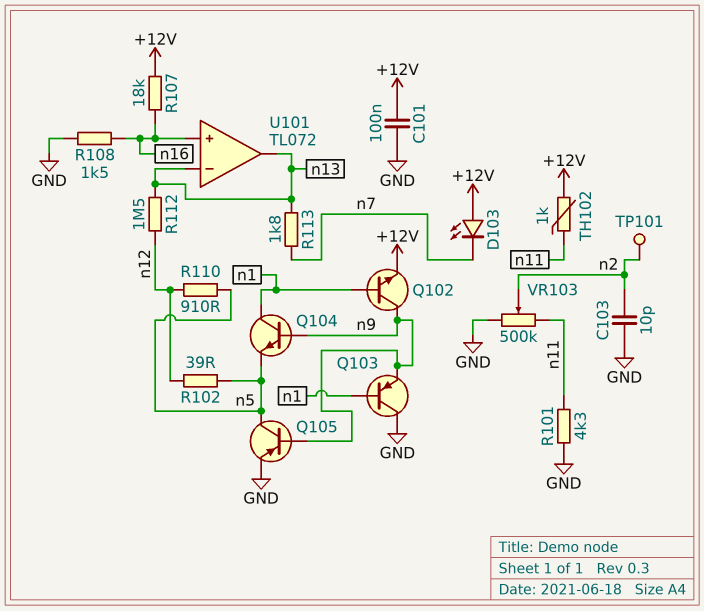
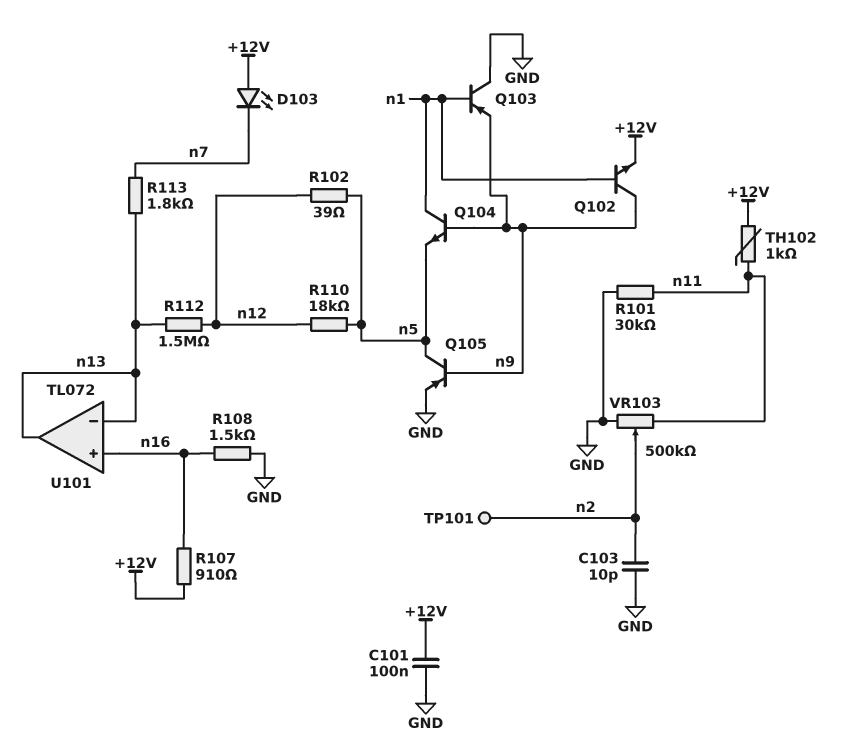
R101: 4.3k (GND, n11) -> 30k (GND, n11)
R107: 18k (+12V, n16) -> 910 (+12V, n16)
R110: 910 (n5, n12) -> 18k (n5, n12)

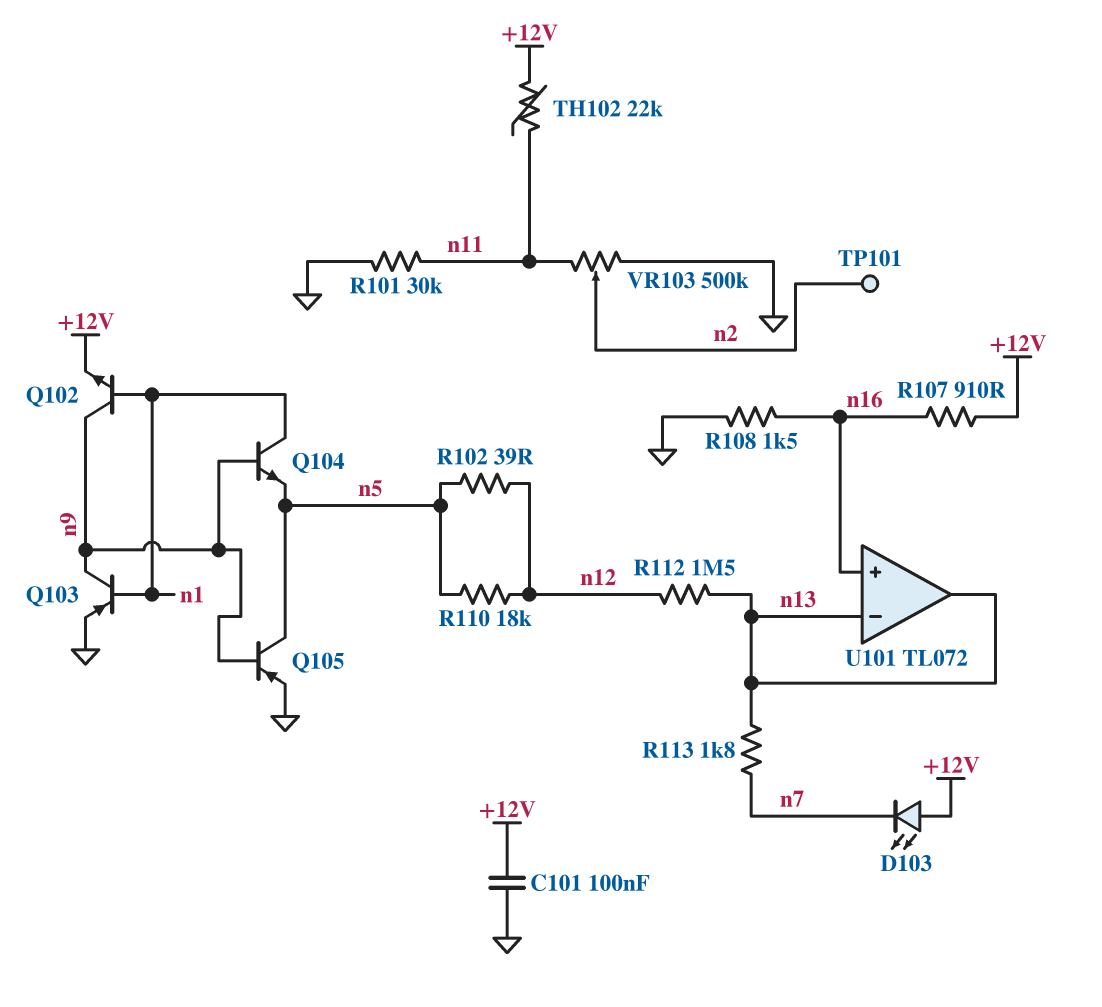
C103: 10pF (GND, n2) -> none
Q103: PNP (B n1, C GND, E n9) -> PNP (B n1, C n9, E GND)
TH102: 1k (+12V, n11) -> 22k (+12V, n11)

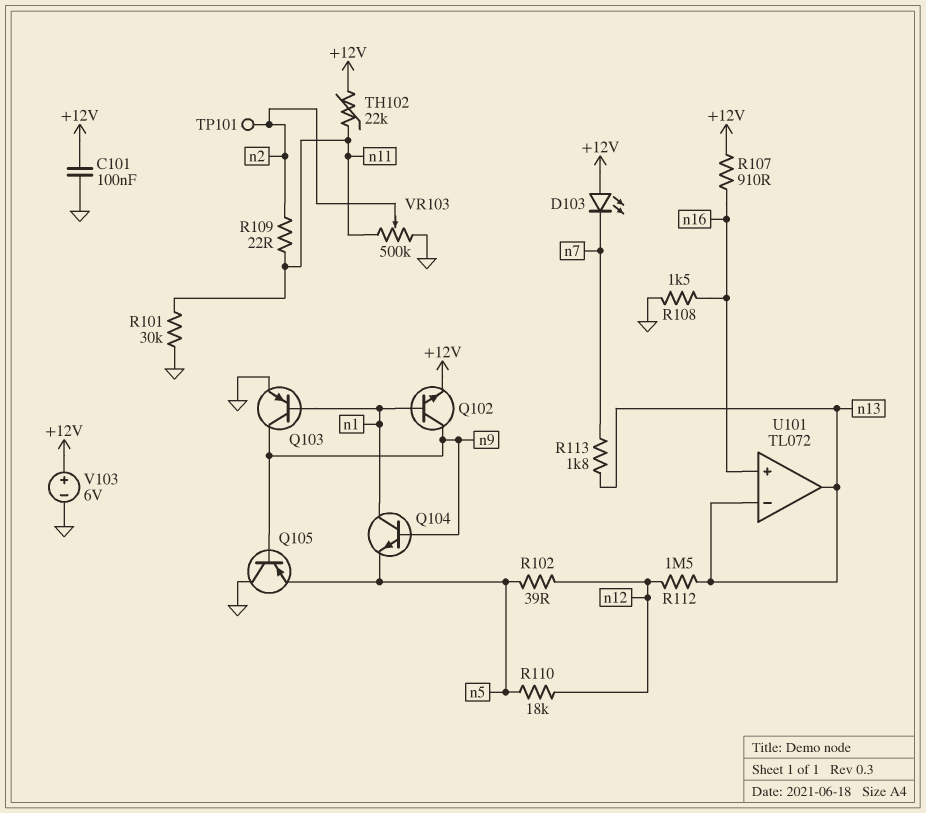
Q105: PNP (B n9, C n5, E GND) -> PNP (B n9, C GND, E n5)
R109: none -> 22 (n2, n11)
V103: none -> 6V (plus +12V, minus GND)

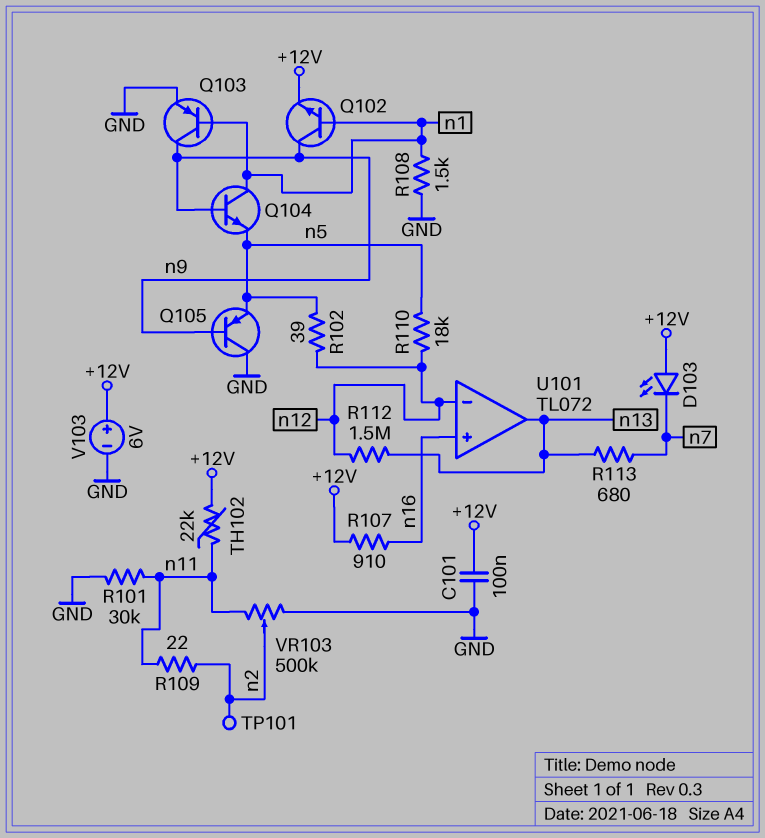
R108: 1.5k (GND, n16) -> 1.5k (GND, n1)
R113: 1.8k (n7, n13) -> 680 (n7, n13)
U101 pin in-: n13 -> n12

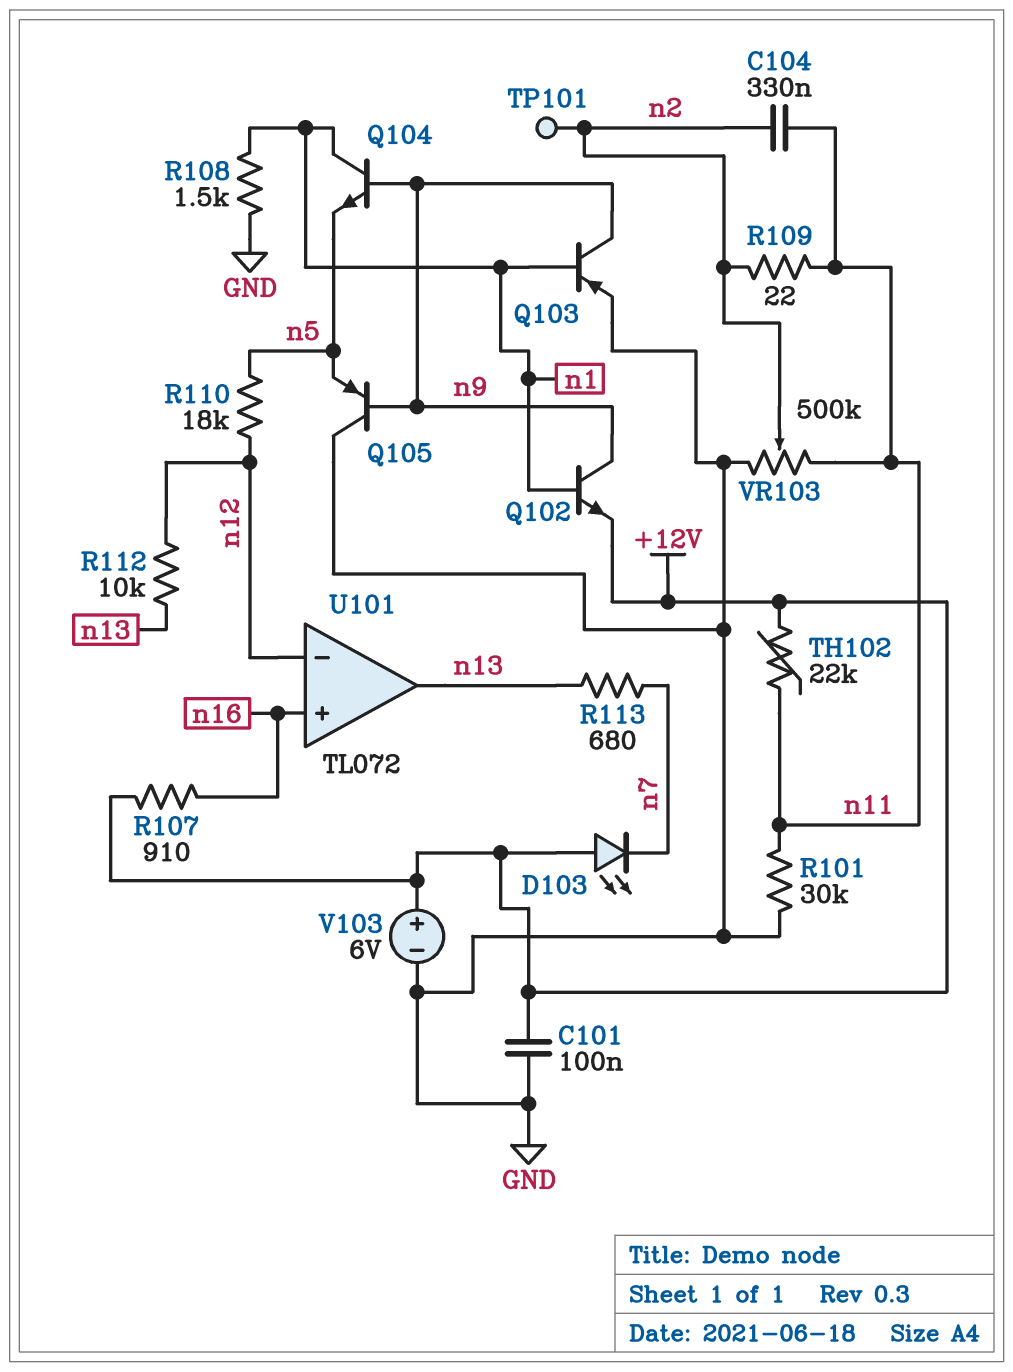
C104: none -> 330nF (n2, n11)
R102: 39 (n5, n12) -> none
R112: 1.5M (n12, n13) -> 10k (n12, n13)

